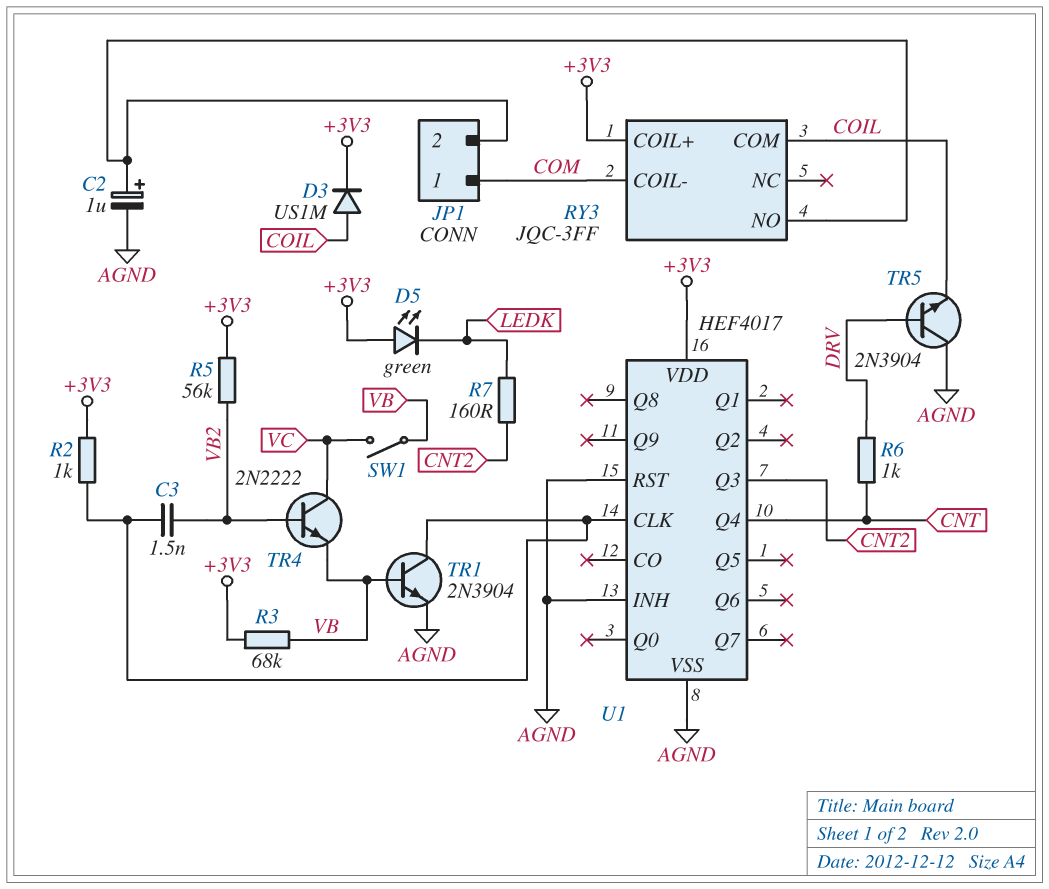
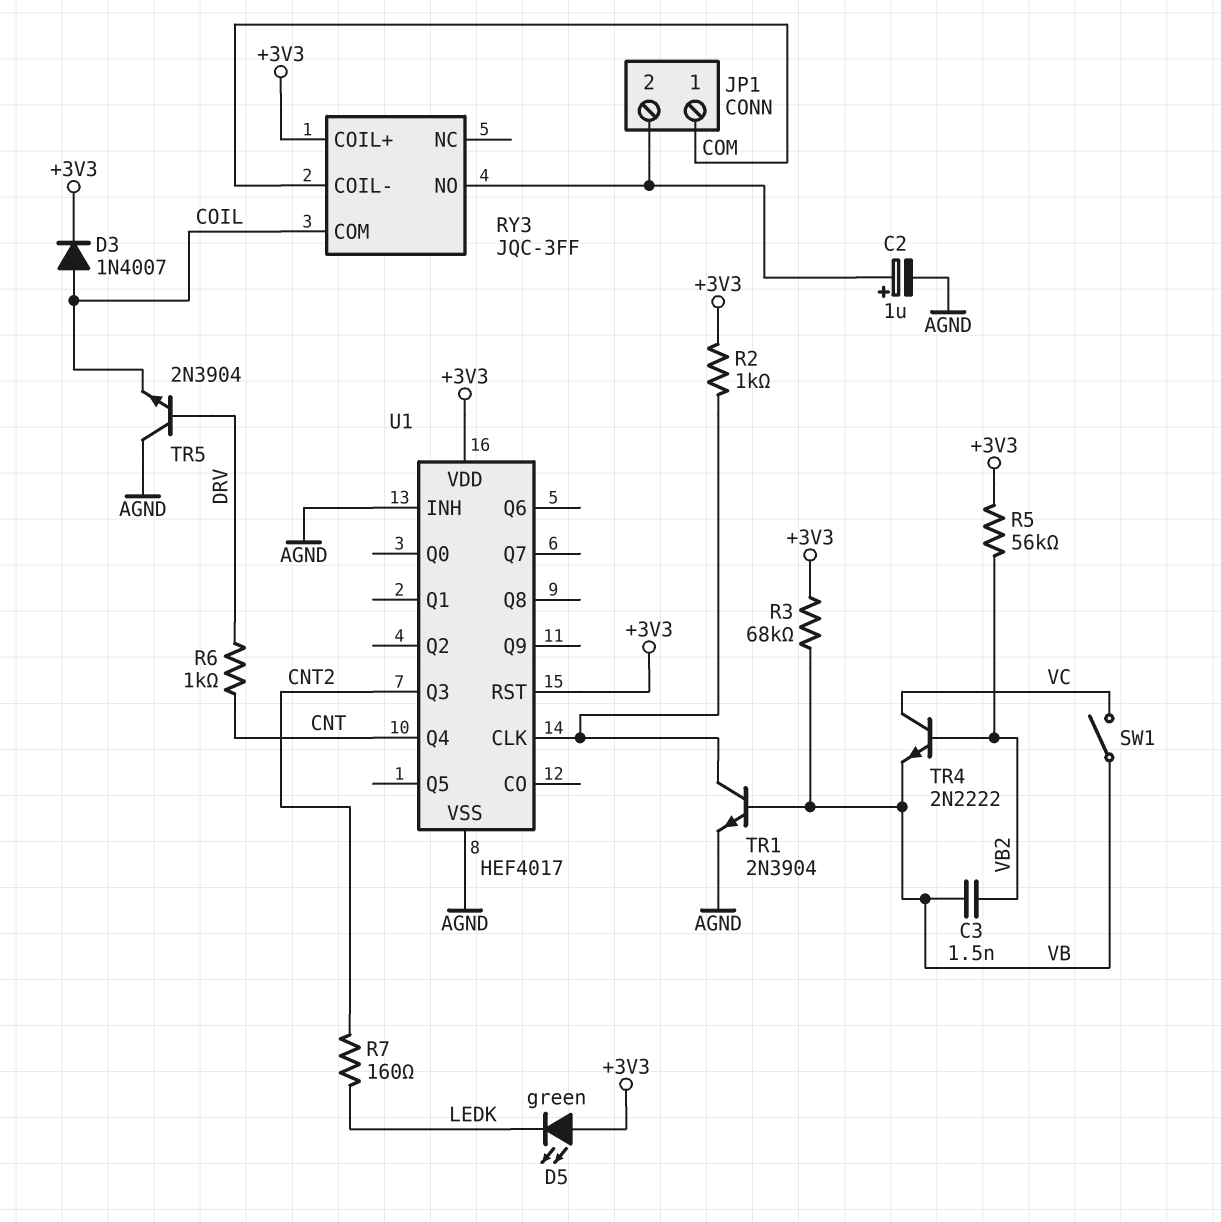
C3: 1.5nF (U1/CLK, VB2) -> 1.5nF (VB, VB2)
D3: diode US1M (A COIL, K +3V3) -> diode 1N4007 (A COIL, K +3V3)
U1 pin RST: AGND -> +3V3

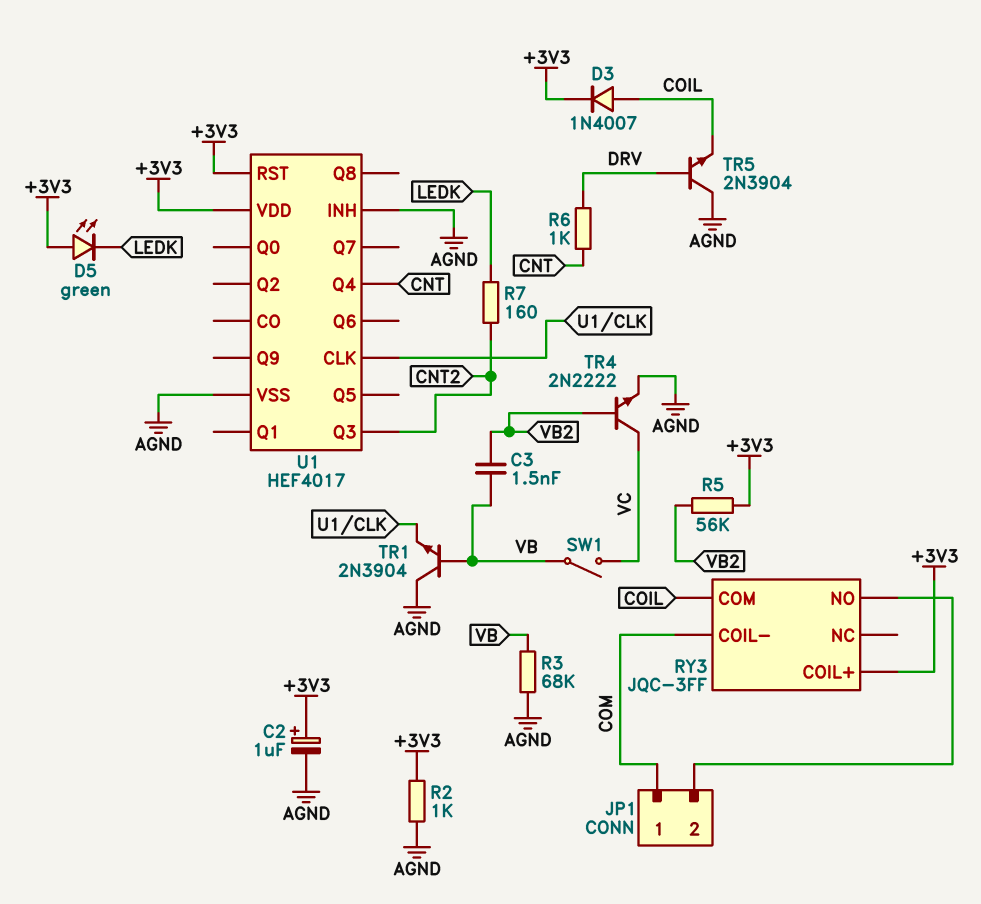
C2: 1uF (plus JP1/2, minus AGND) -> 1uF (plus +3V3, minus AGND)
R2: 1k (+3V3, U1/CLK) -> 1k (+3V3, AGND)
R3: 68k (+3V3, VB) -> 68k (AGND, VB)
TR1: NPN 2N3904 (B VB, C U1/CLK, E AGND) -> NPN 2N3904 (B VB, C AGND, E U1/CLK)
TR4: NPN 2N2222 (B VB2, C VC, E VB) -> NPN 2N2222 (B VB2, C VC, E AGND)

